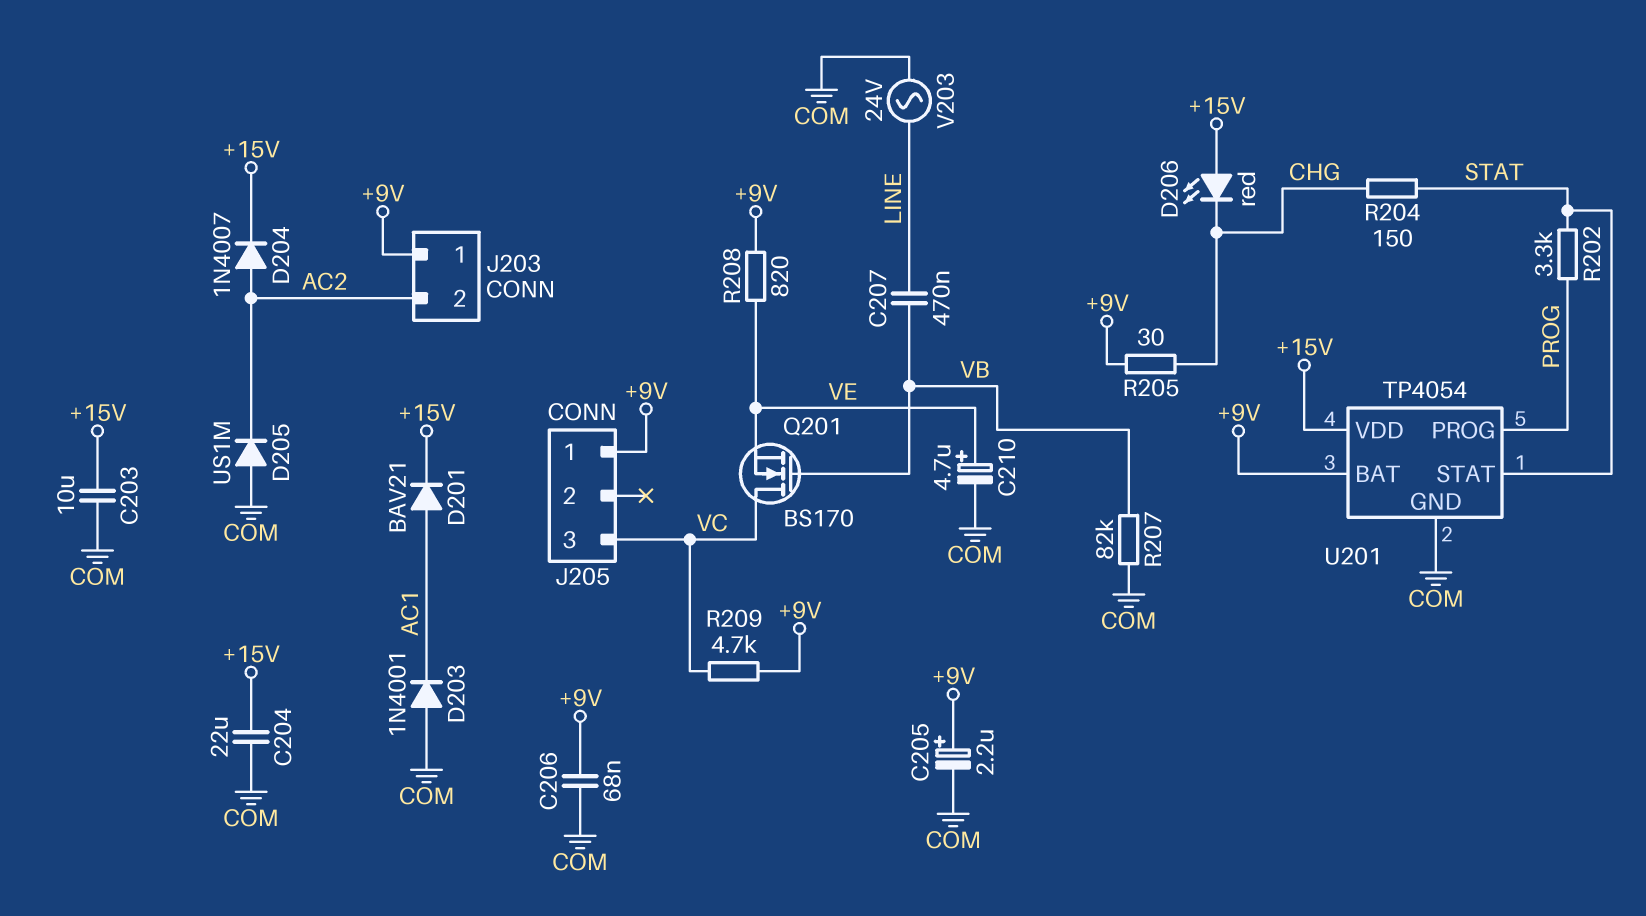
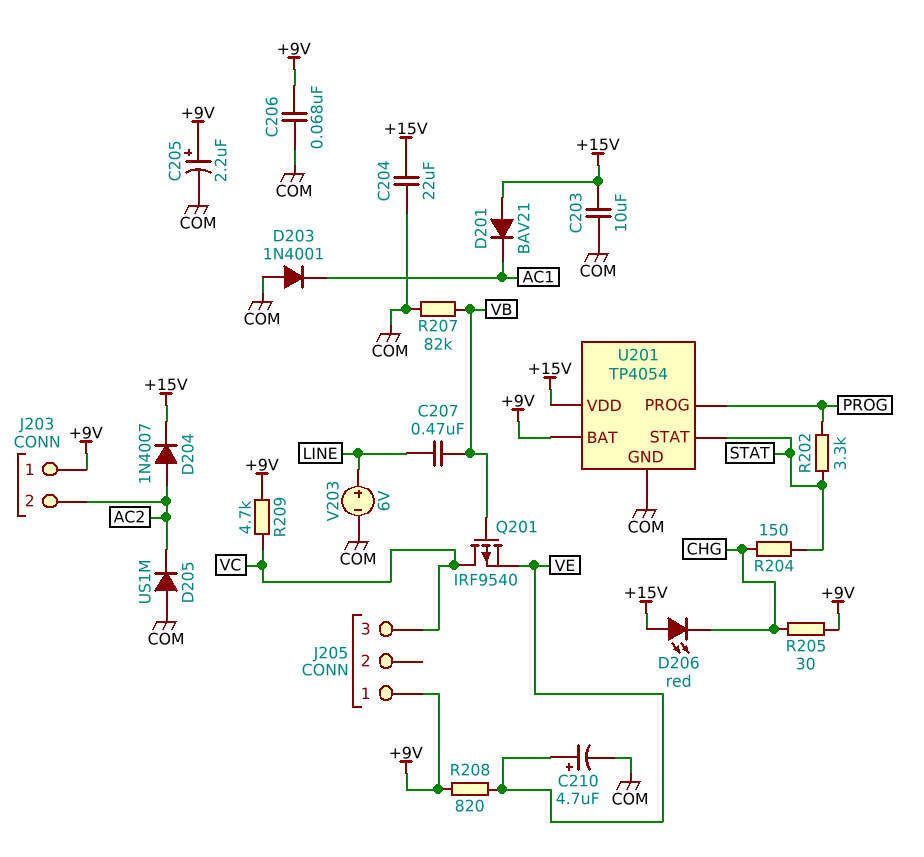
D201: diode BAV21 (A AC1, K +15V) -> diode BAV21 (A +15V, K AC1)
Q201: NMOS BS170 (G VB, D VC, S VE) -> PMOS IRF9540 (G VB, D VC, S VE)
V203: AC 24V (COM, LINE) -> 6V (plus LINE, minus COM)

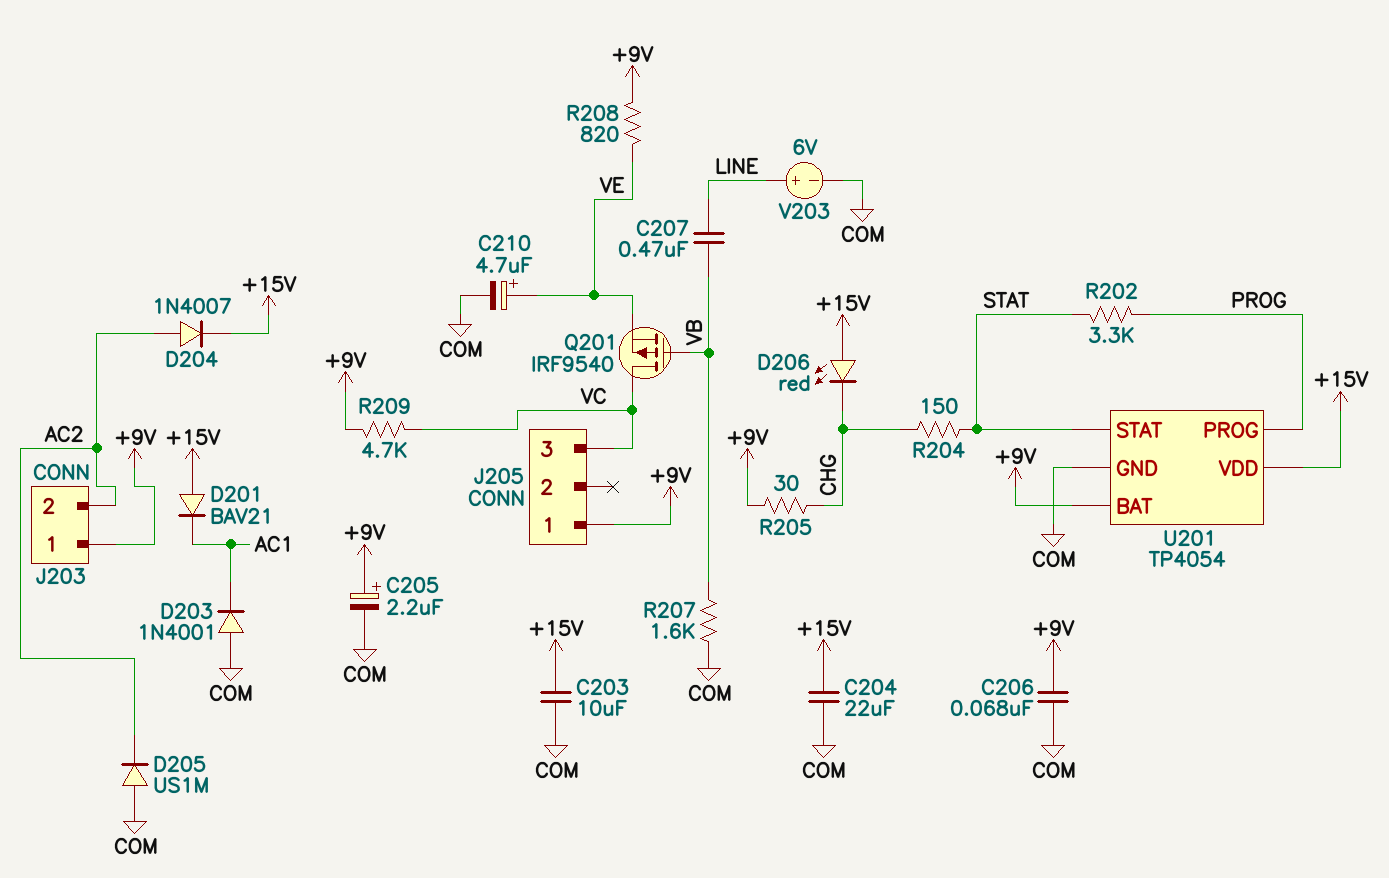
R207: 82k (COM, VB) -> 1.6k (COM, VB)

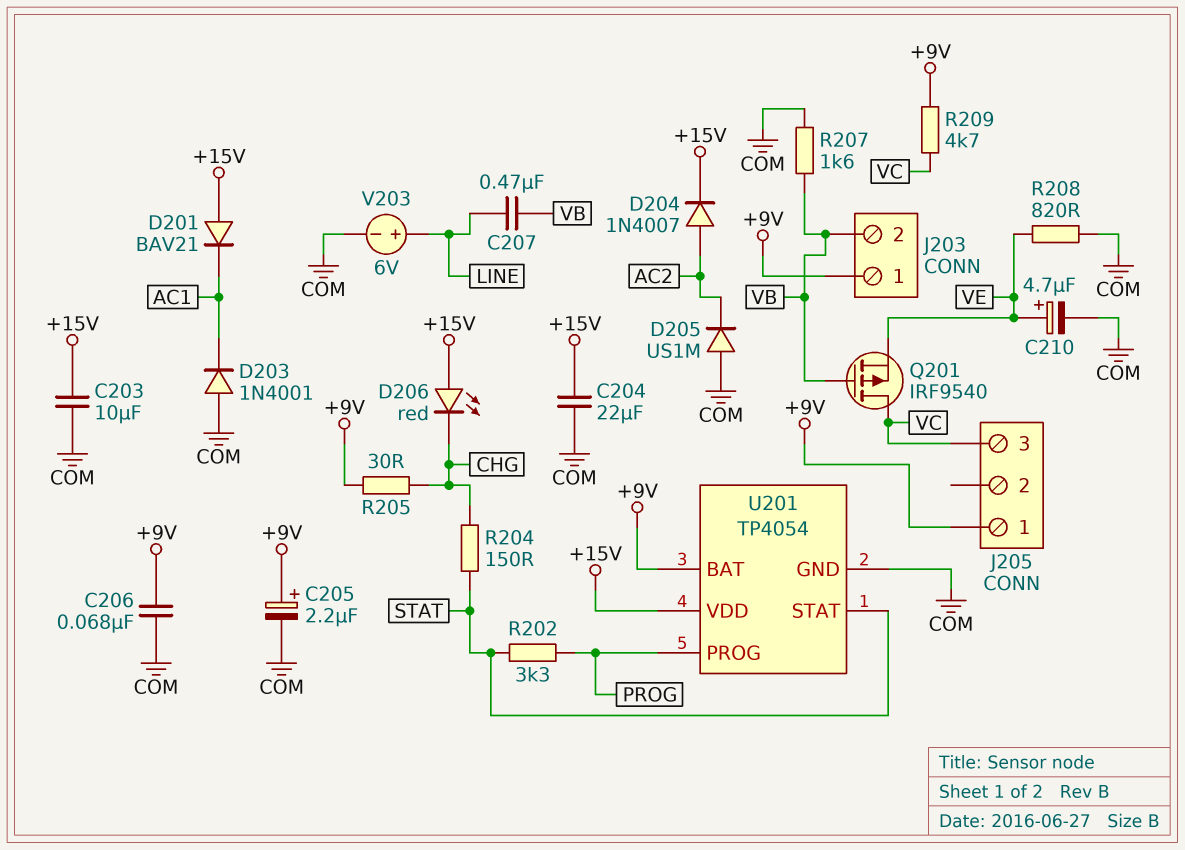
J203 pin 2: AC2 -> VB
R208: 820 (+9V, VE) -> 820 (COM, VE)

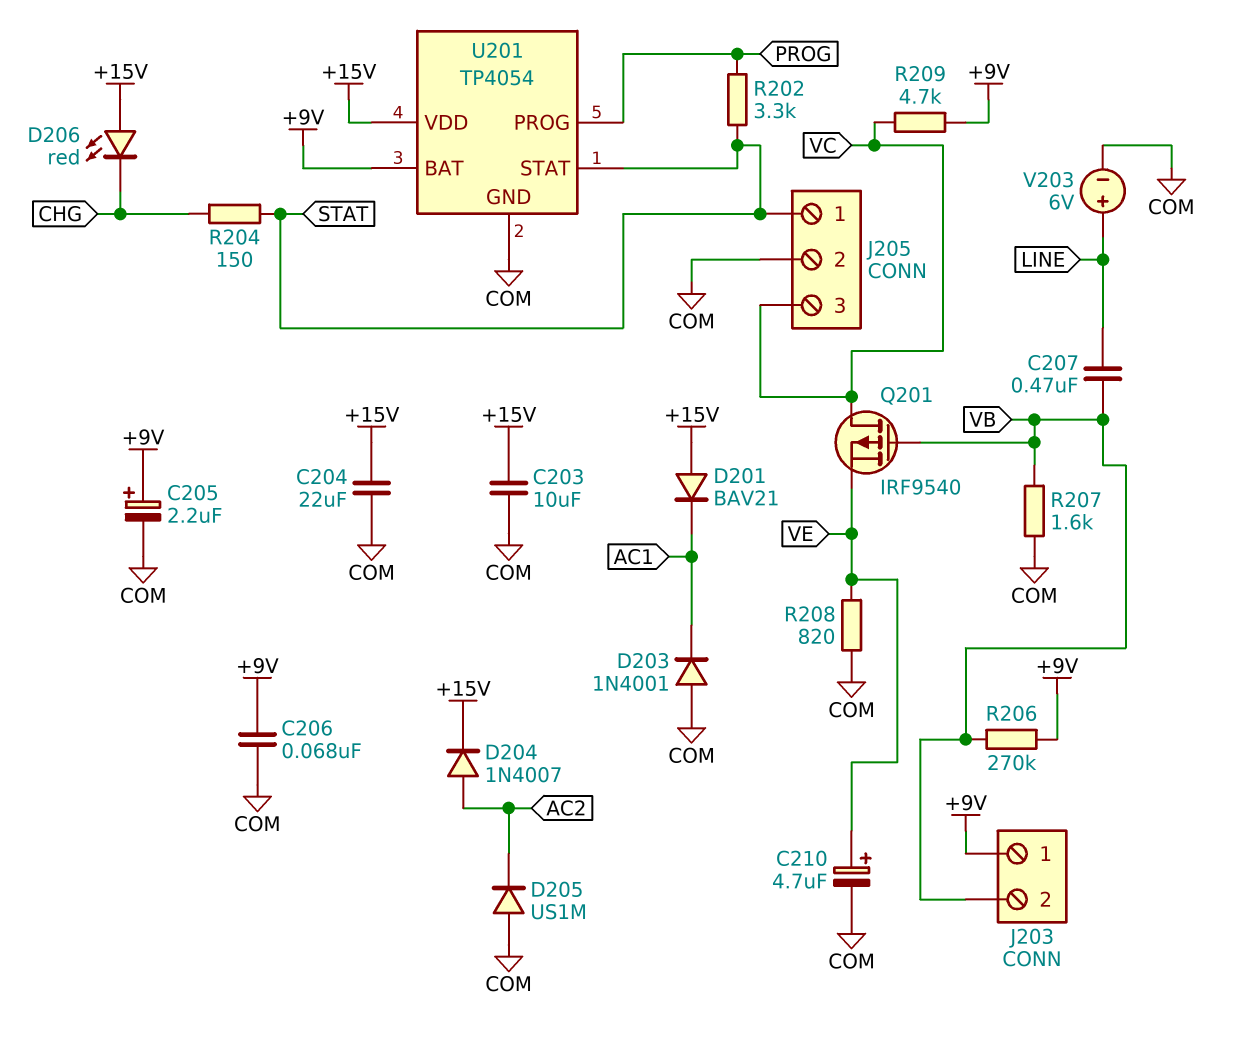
J205 pin 1: +9V -> STAT
J205 pin 2: none -> COM
R205: 30 (+9V, CHG) -> none
R206: none -> 270k (+9V, VB)

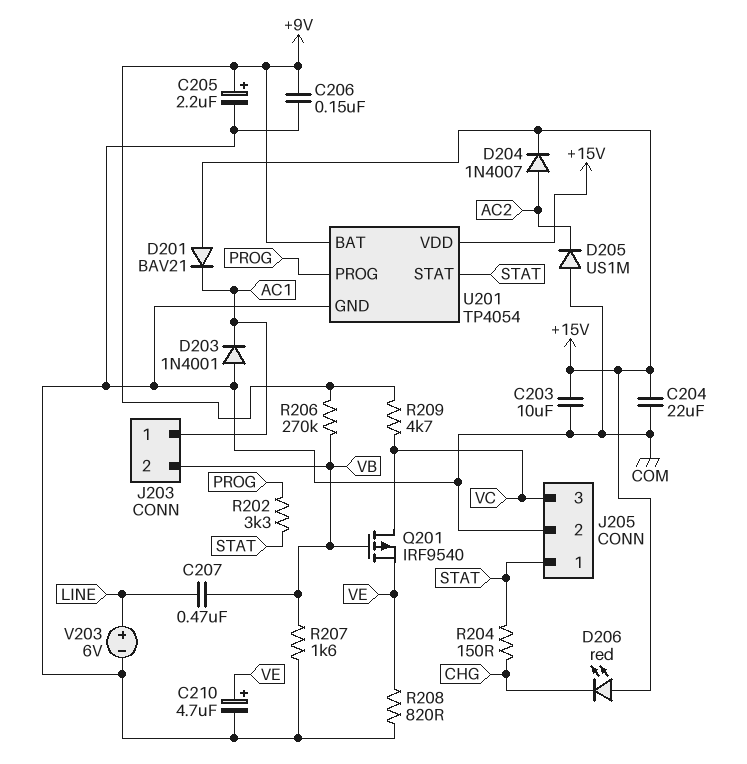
C206: 68nF (+9V, COM) -> 150nF (+9V, COM)
J203 pin 1: +9V -> AC1

